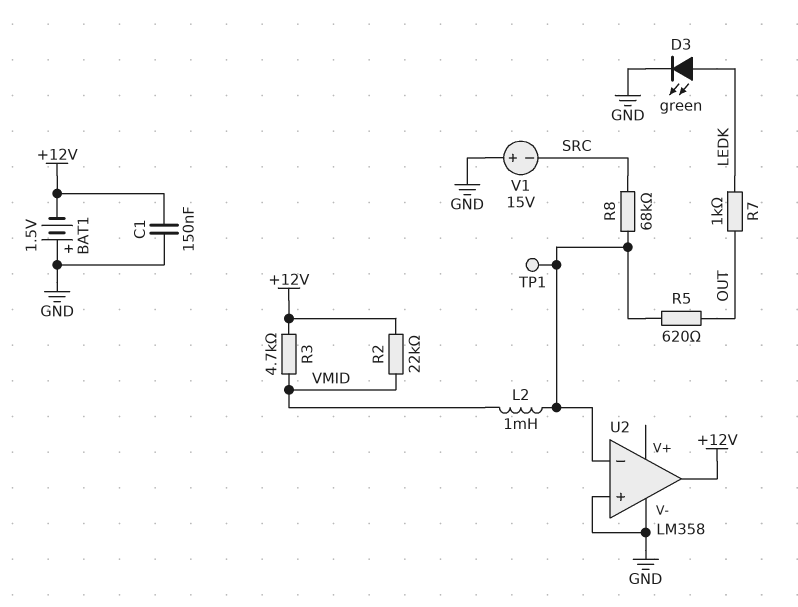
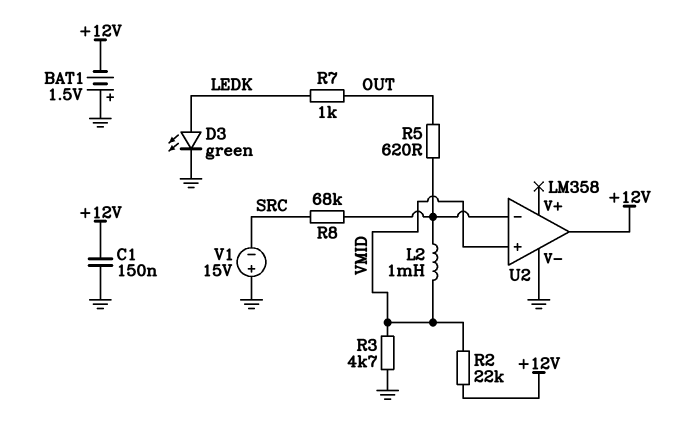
R3: 4.7k (+12V, VMID) -> 4.7k (GND, VMID)
TP1: test point (U2/in-) -> none
U2 pin in+: GND -> VMID

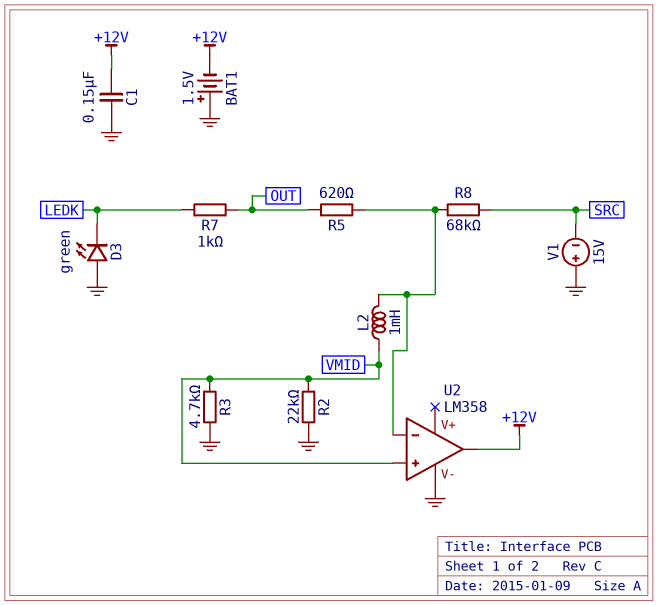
D3: LED green (A LEDK, K GND) -> LED green (A GND, K LEDK)
R2: 22k (+12V, VMID) -> 22k (GND, VMID)

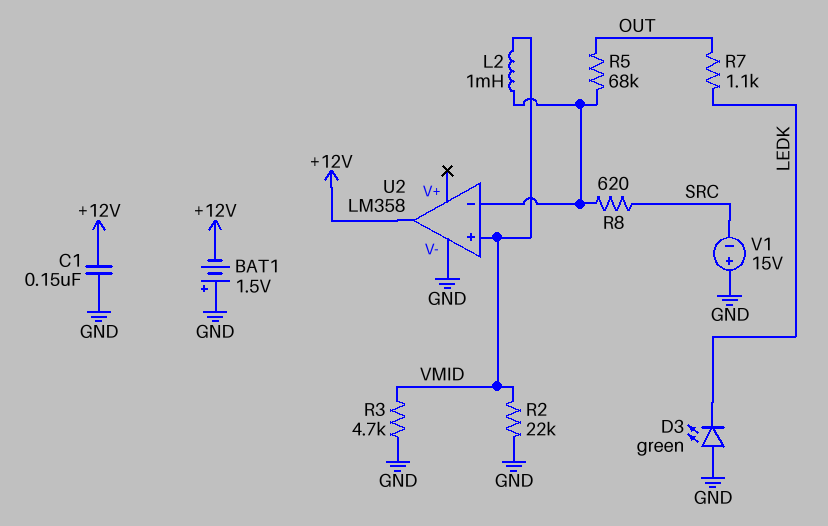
R5: 620 (OUT, U2/in-) -> 68k (OUT, U2/in-)
R7: 1k (LEDK, OUT) -> 1.1k (LEDK, OUT)
R8: 68k (SRC, U2/in-) -> 620 (SRC, U2/in-)

